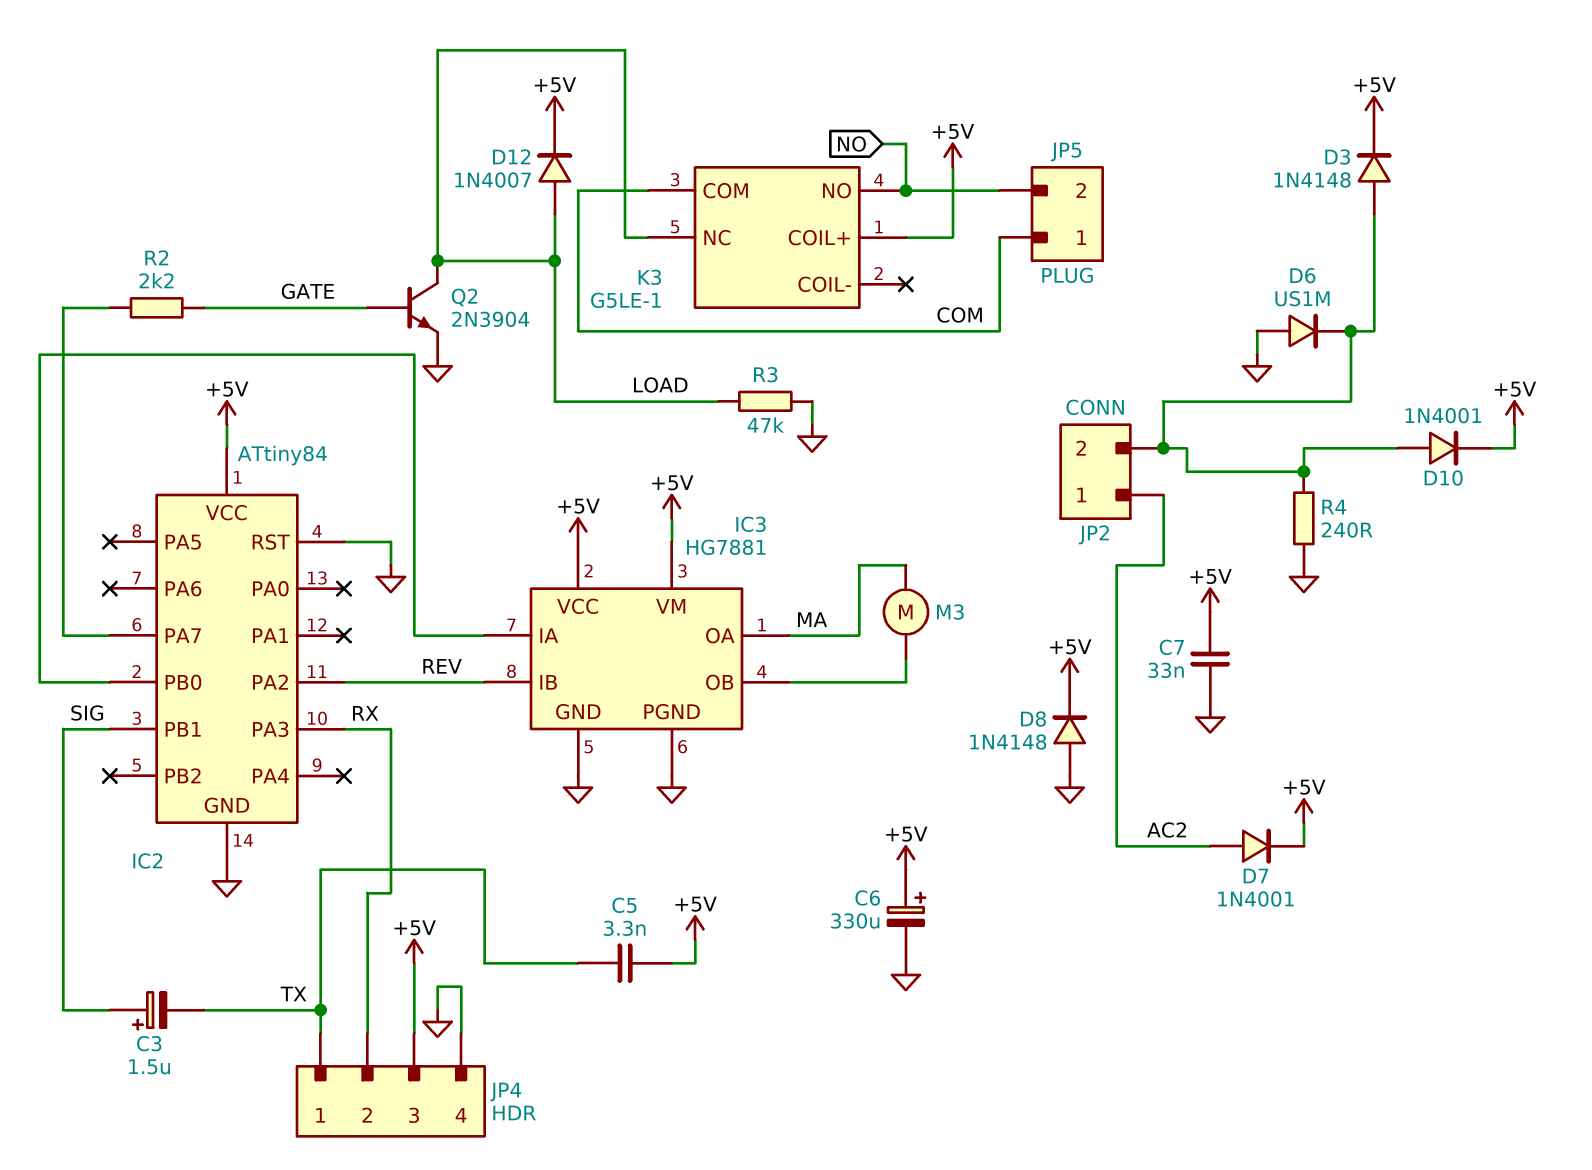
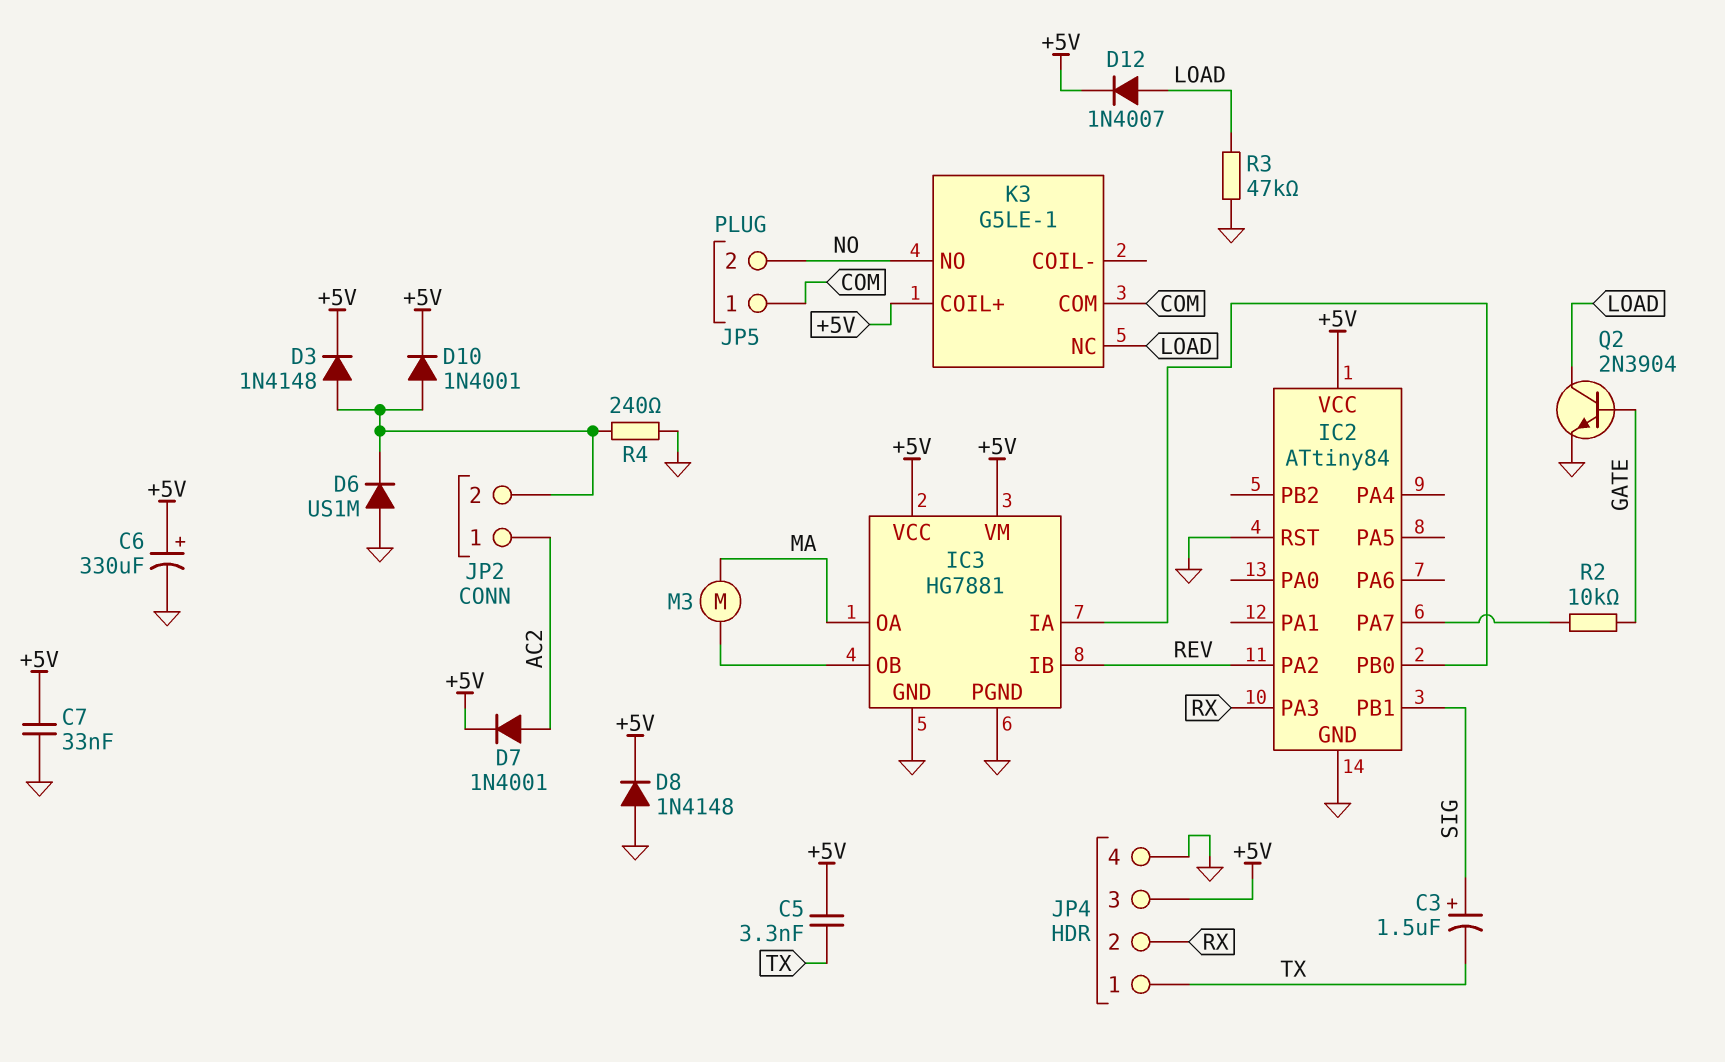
R2: 2.2k (GATE, IC2/PA7) -> 10k (GATE, IC2/PA7)

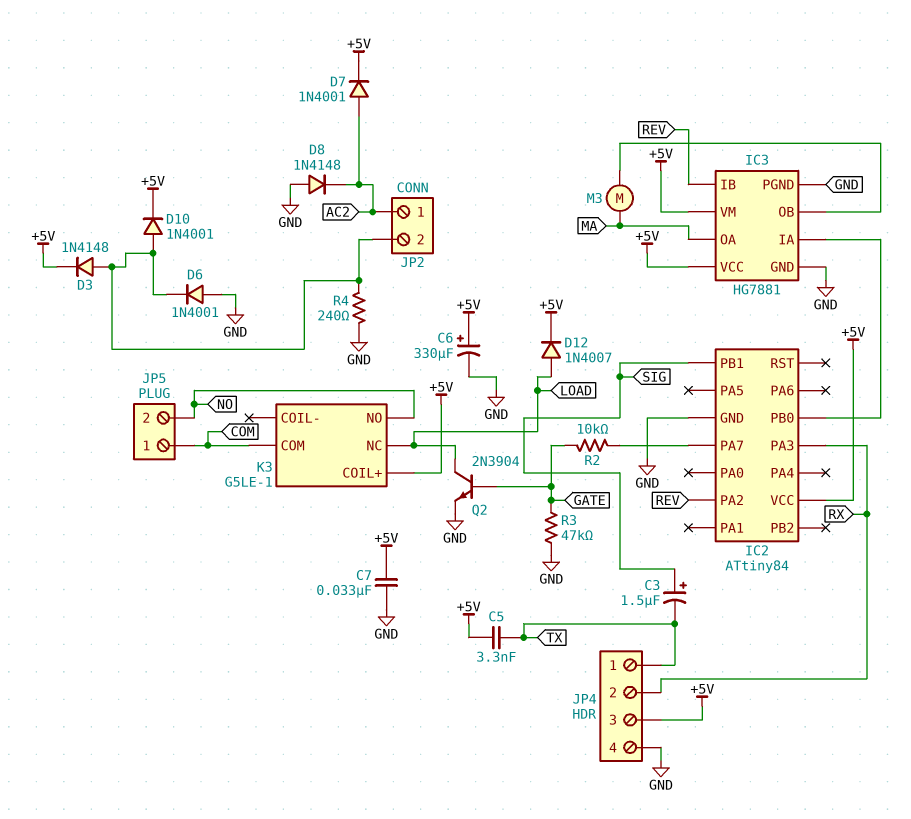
D6: diode US1M (A GND, K JP2/2) -> diode 1N4001 (A GND, K JP2/2)
D8: diode 1N4148 (A GND, K +5V) -> diode 1N4148 (A GND, K AC2)
IC2 pin RST: GND -> none
R3: 47k (GND, LOAD) -> 47k (GATE, GND)

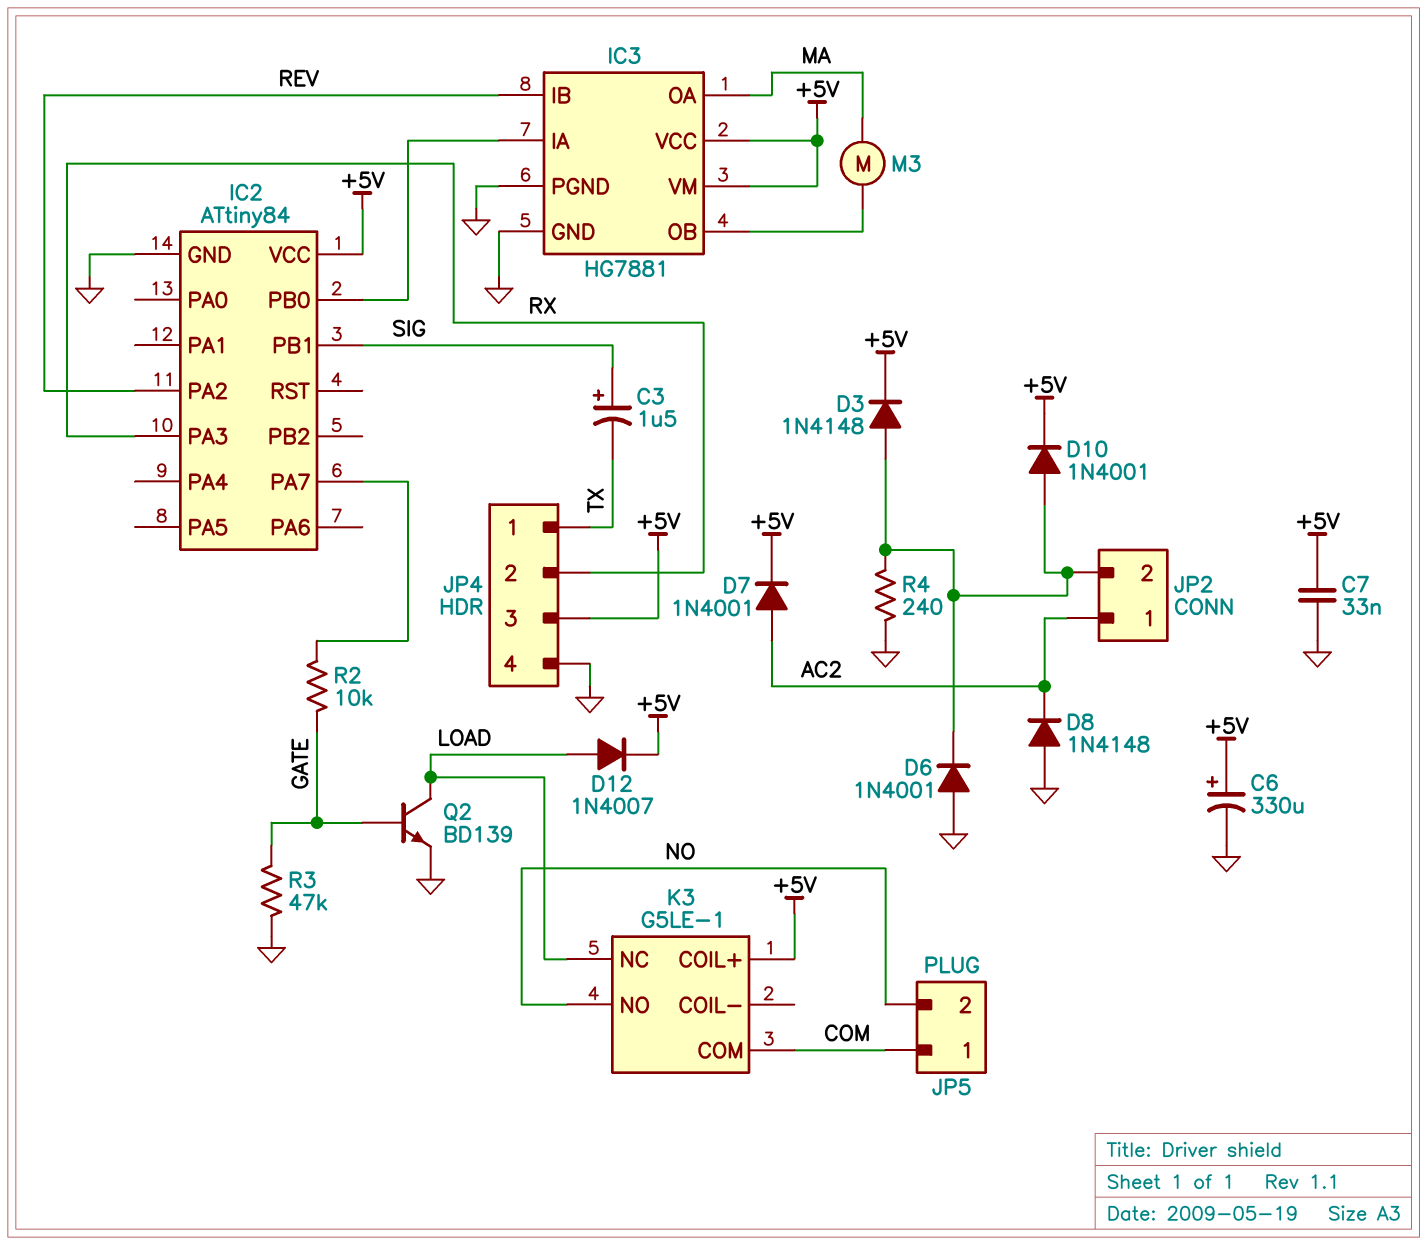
C5: 3.3nF (+5V, TX) -> none
Q2: NPN 2N3904 (B GATE, C LOAD, E GND) -> NPN BD139 (B GATE, C LOAD, E GND)

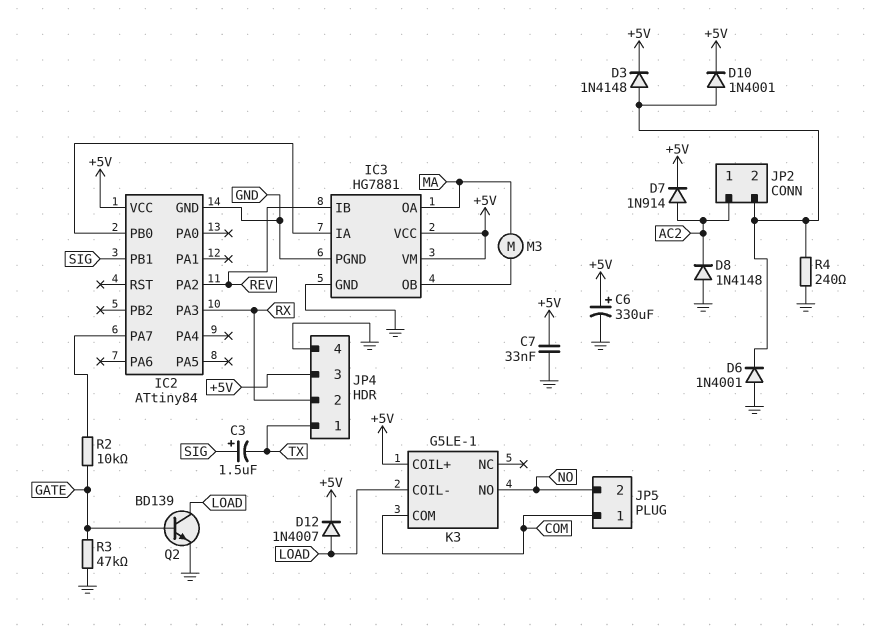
D7: diode 1N4001 (A AC2, K +5V) -> diode 1N914 (A AC2, K +5V)
K3 pin COIL-: none -> LOAD
K3 pin NC: LOAD -> none

